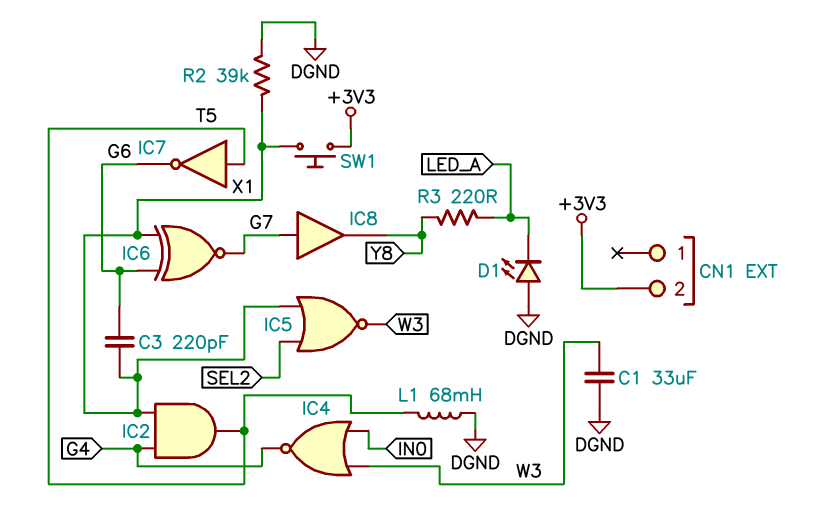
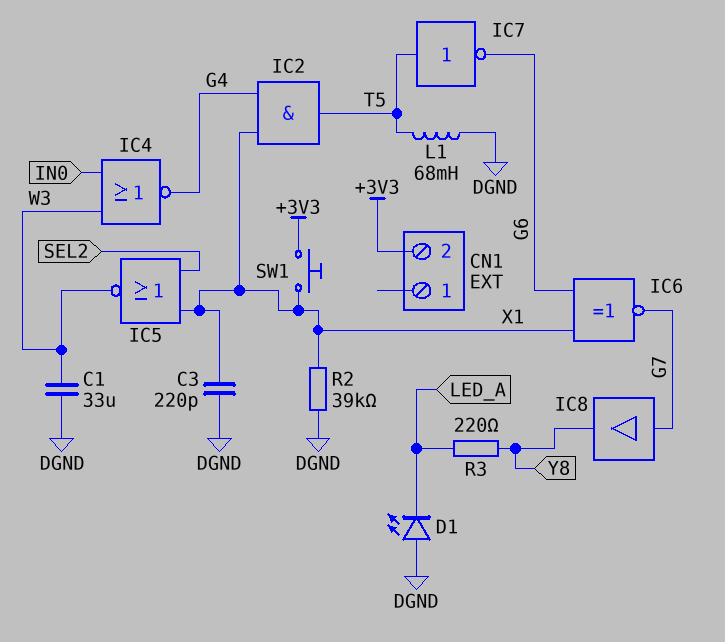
C3: 220pF (G6, X1) -> 220pF (DGND, X1)

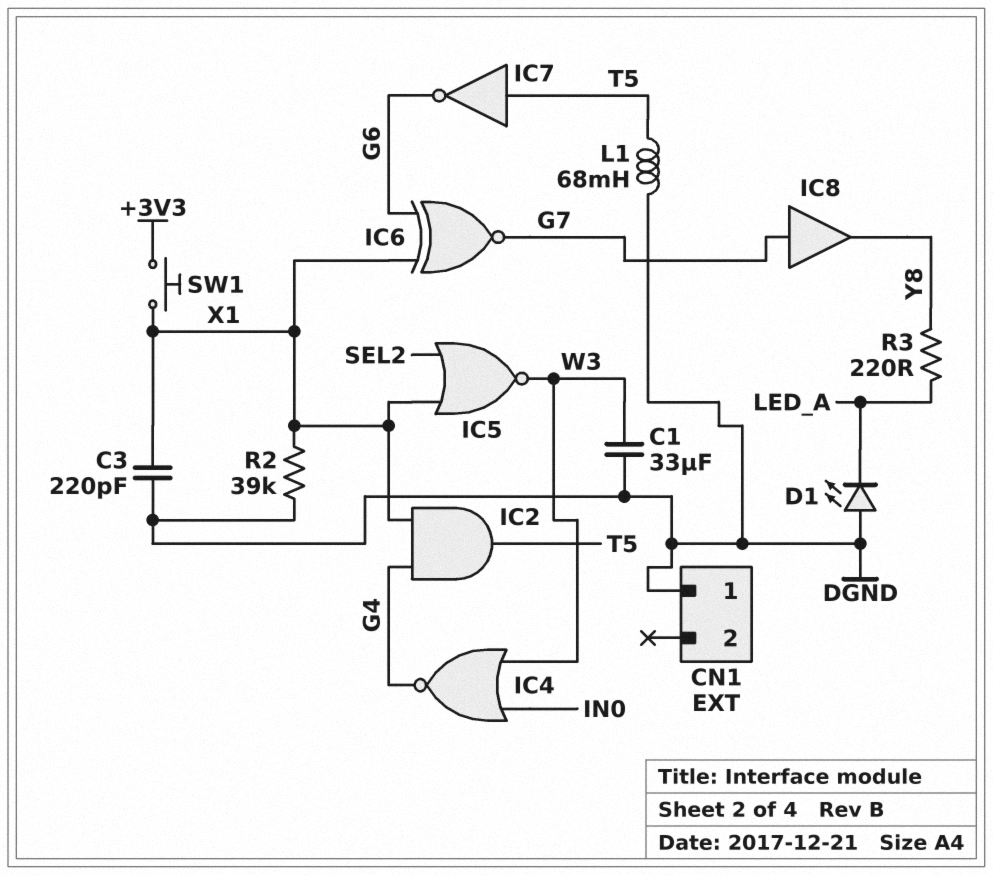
CN1 pin 1: none -> DGND
CN1 pin 2: +3V3 -> none

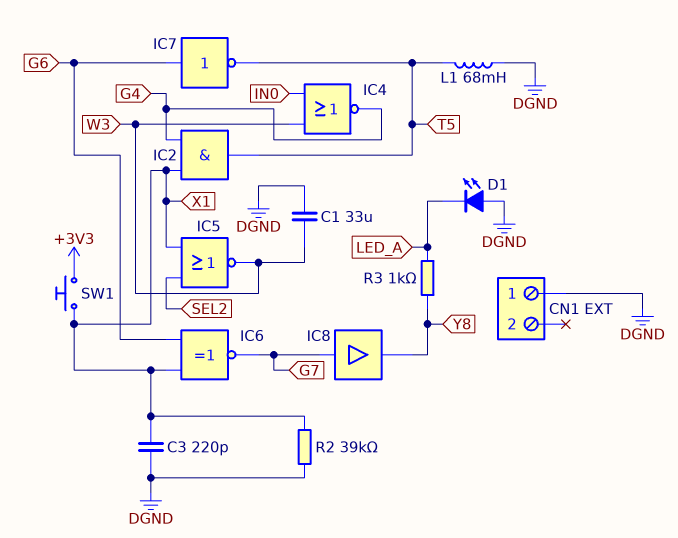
IC7: NOT (in T5, out G6) -> NOT (in G6, out T5)
R3: 220 (LED_A, Y8) -> 1k (LED_A, Y8)

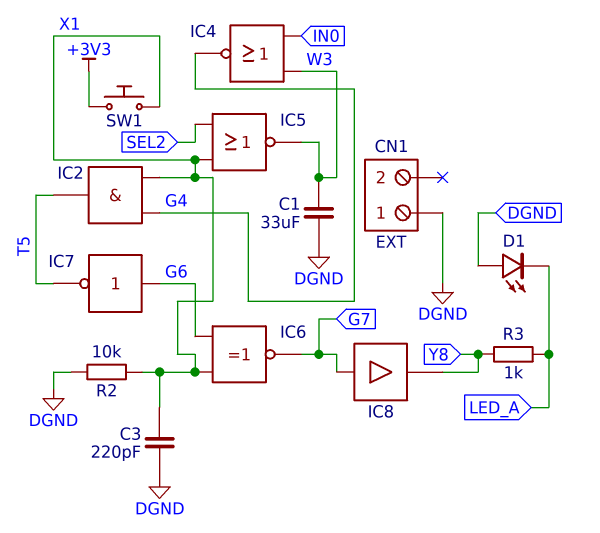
L1: 68mH (DGND, T5) -> none
R2: 39k (DGND, X1) -> 10k (DGND, X1)

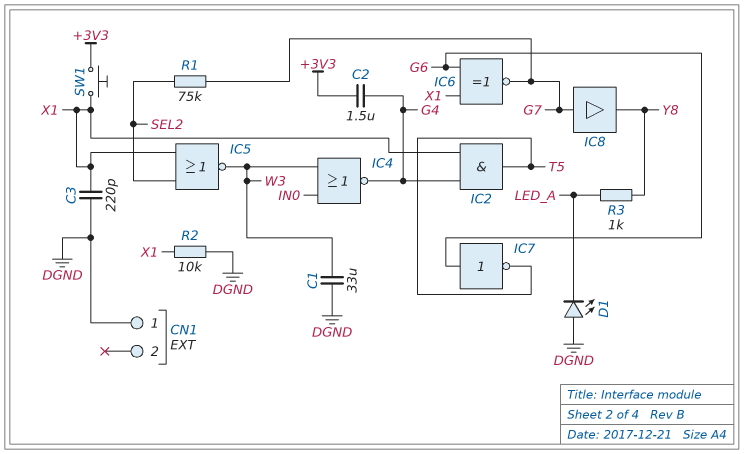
C2: none -> 1.5uF (+3V3, G4)
R1: none -> 75k (G7, SEL2)

